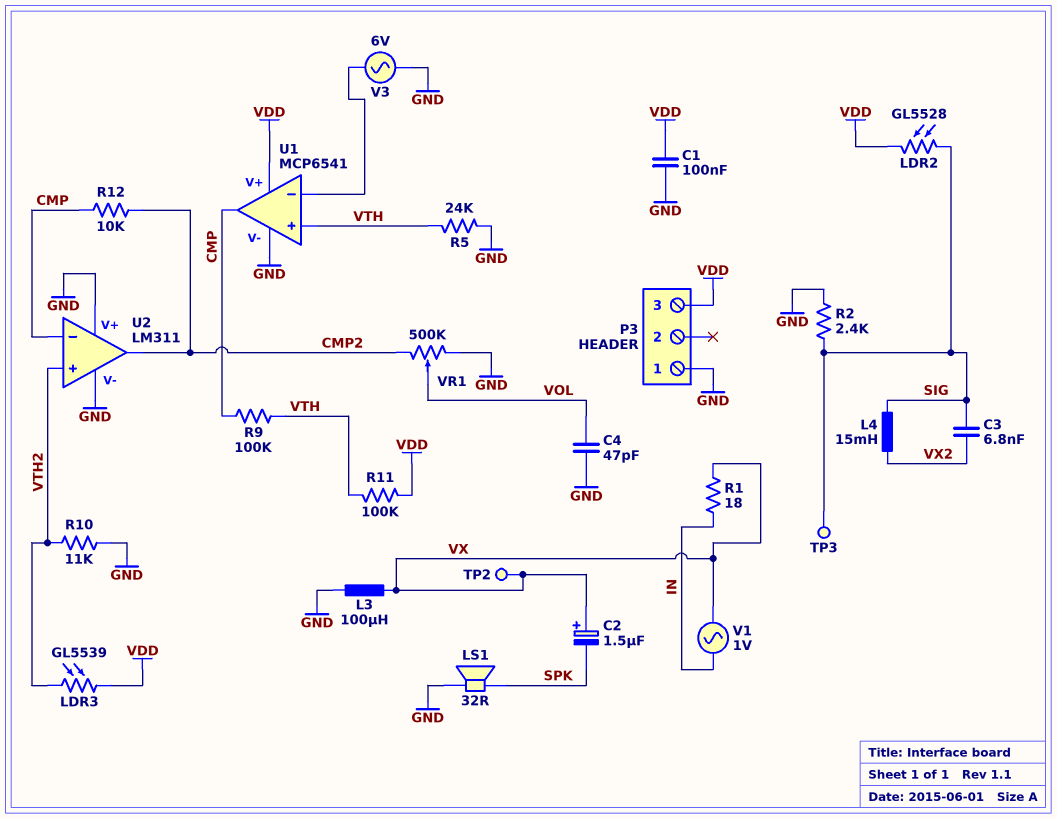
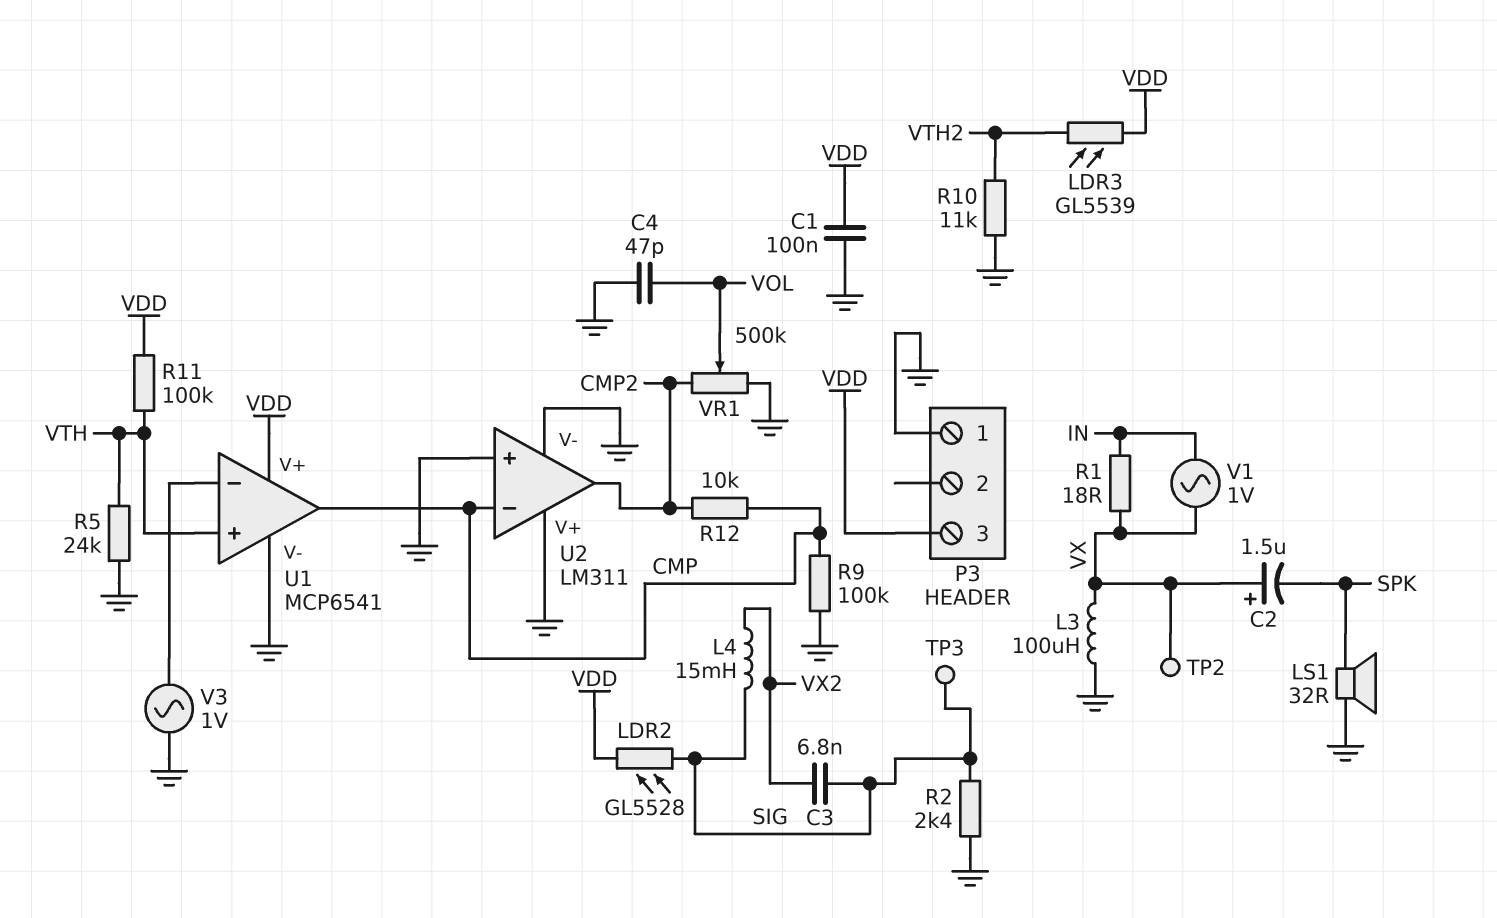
R9: 100k (CMP, VTH) -> 100k (CMP, GND)
U2 pin in+: VTH2 -> GND
V3: AC 6V (GND, U1/in-) -> AC 1V (GND, U1/in-)

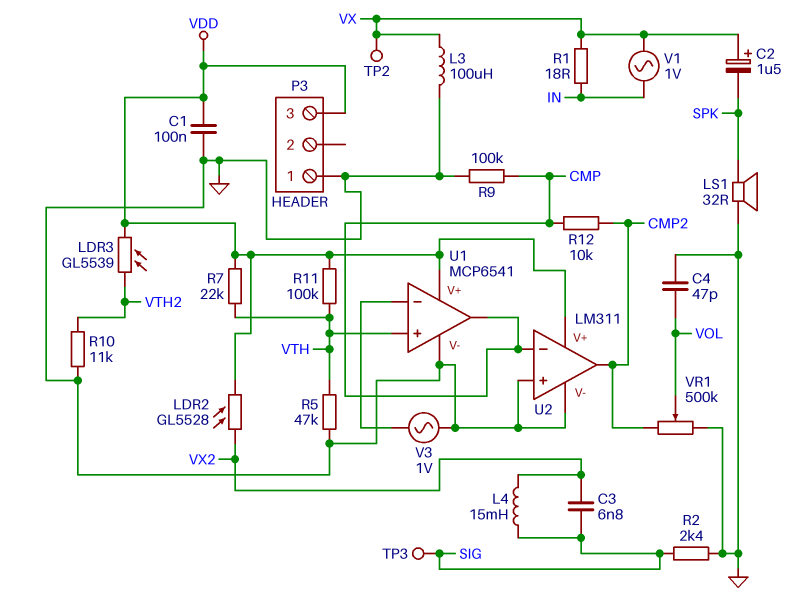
LDR2: GL5528 (SIG, VDD) -> GL5528 (VDD, VX2)
R5: 24k (GND, VTH) -> 47k (GND, VTH)
R7: none -> 22k (VDD, VTH)
U2 pin V+: GND -> VDD

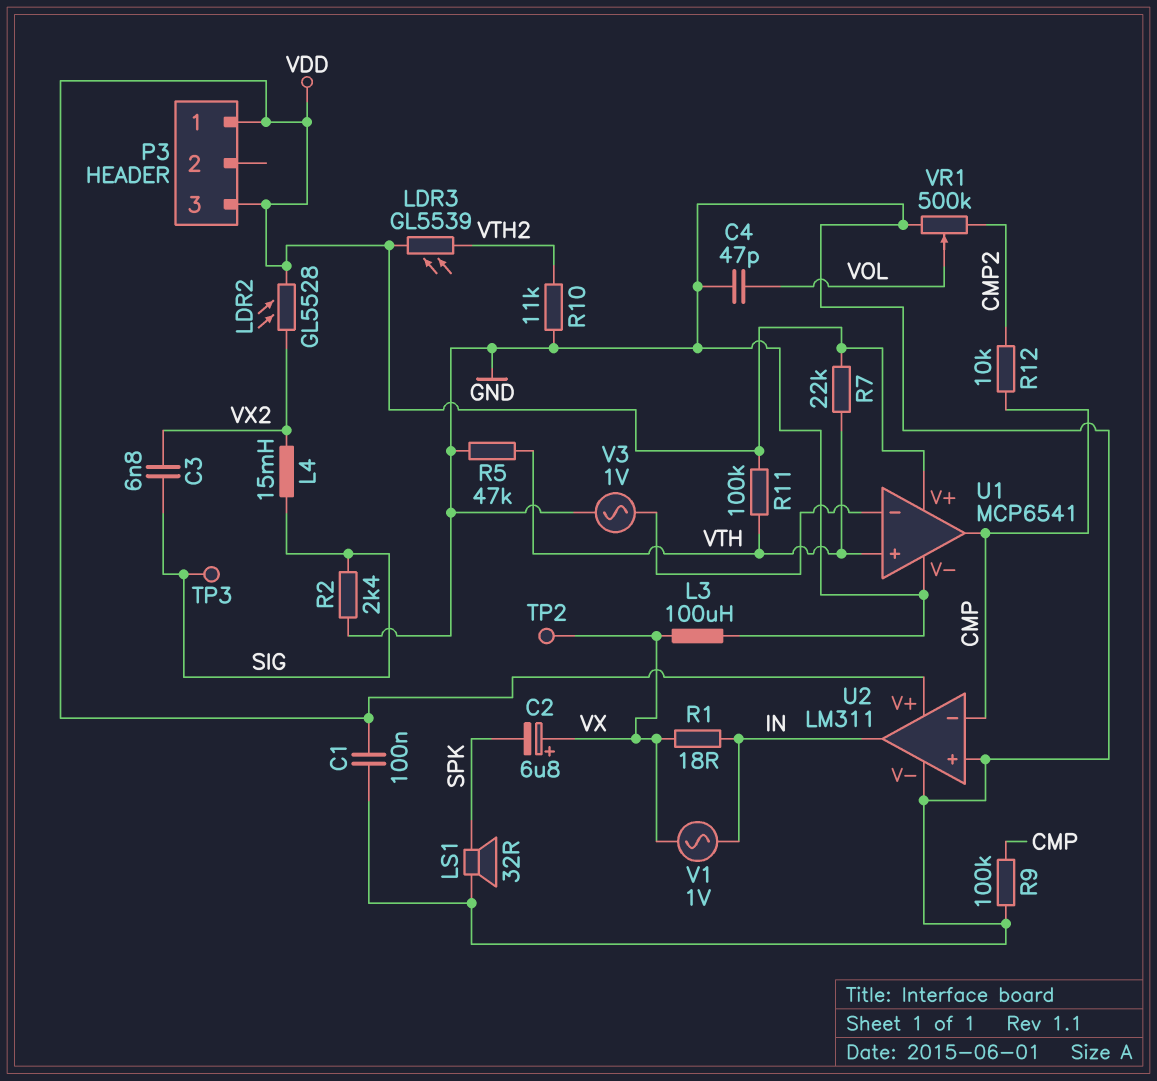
C2: 1.5uF (plus VX, minus SPK) -> 6.8uF (plus VX, minus SPK)
P3 pin 1: GND -> VDD
U2 pin out: CMP2 -> IN

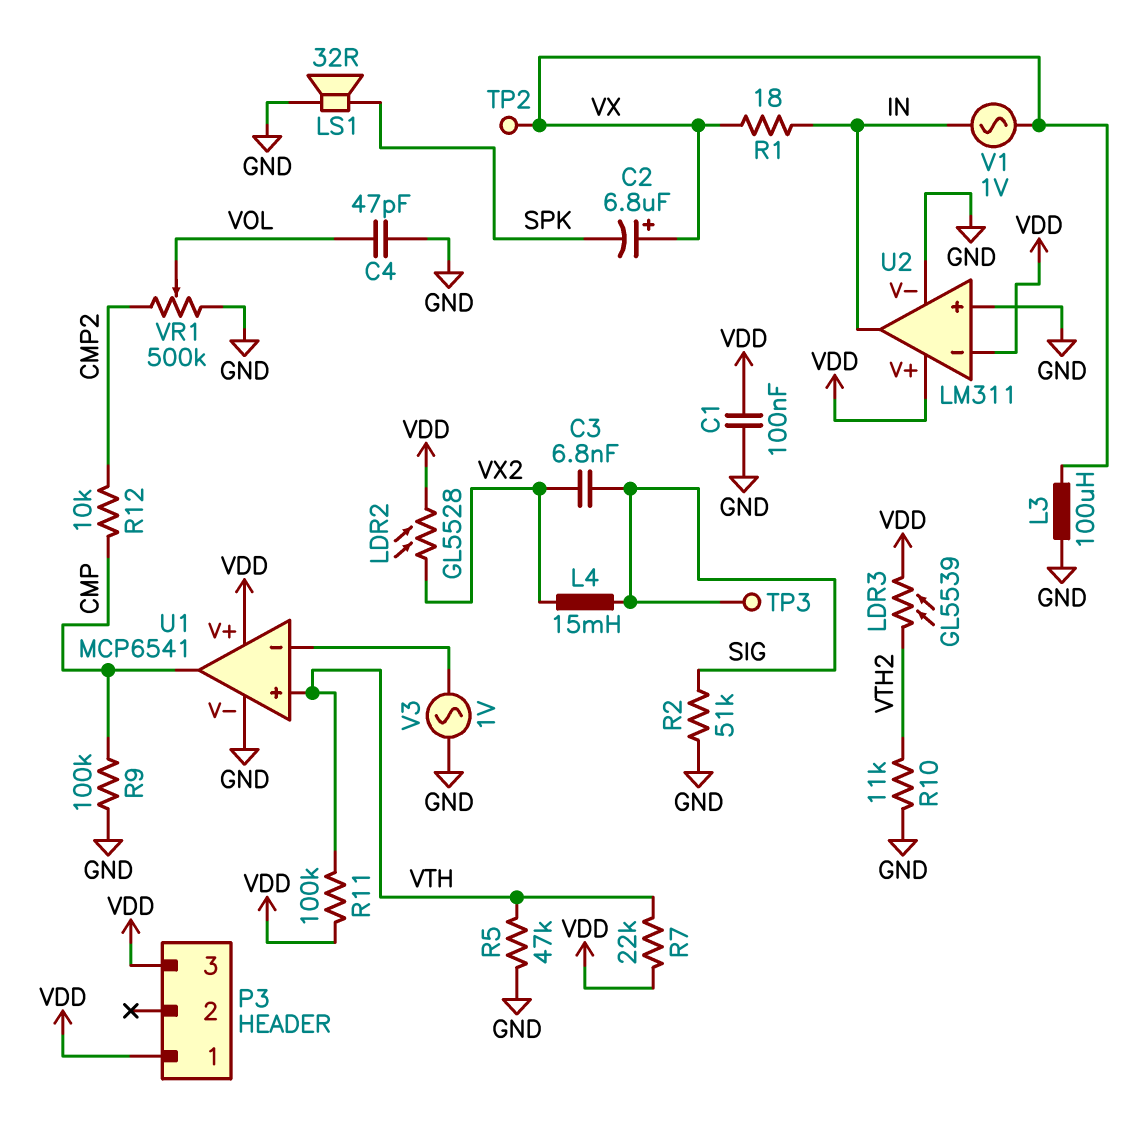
R2: 2.4k (GND, SIG) -> 51k (GND, SIG)
U2 pin in-: CMP -> VDD

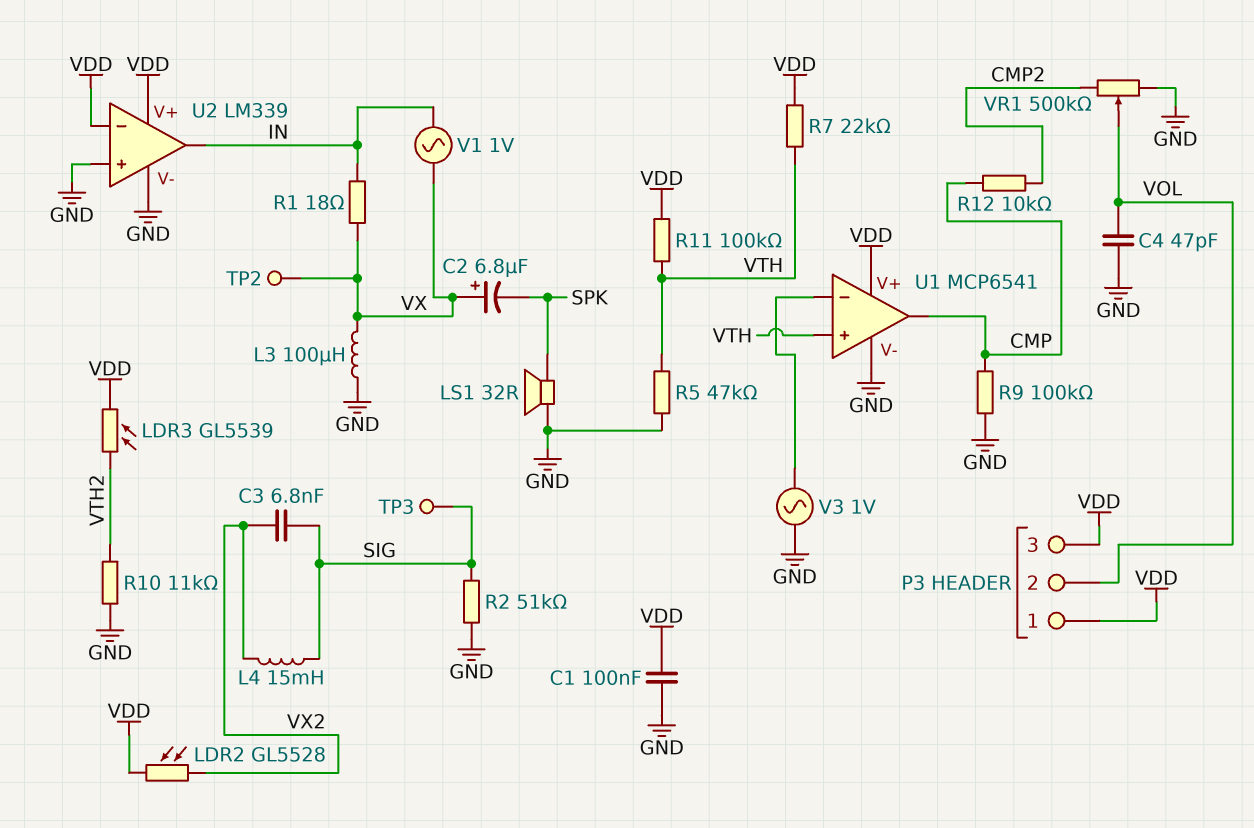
P3 pin 2: none -> VOL
U2: LM311 -> LM339

